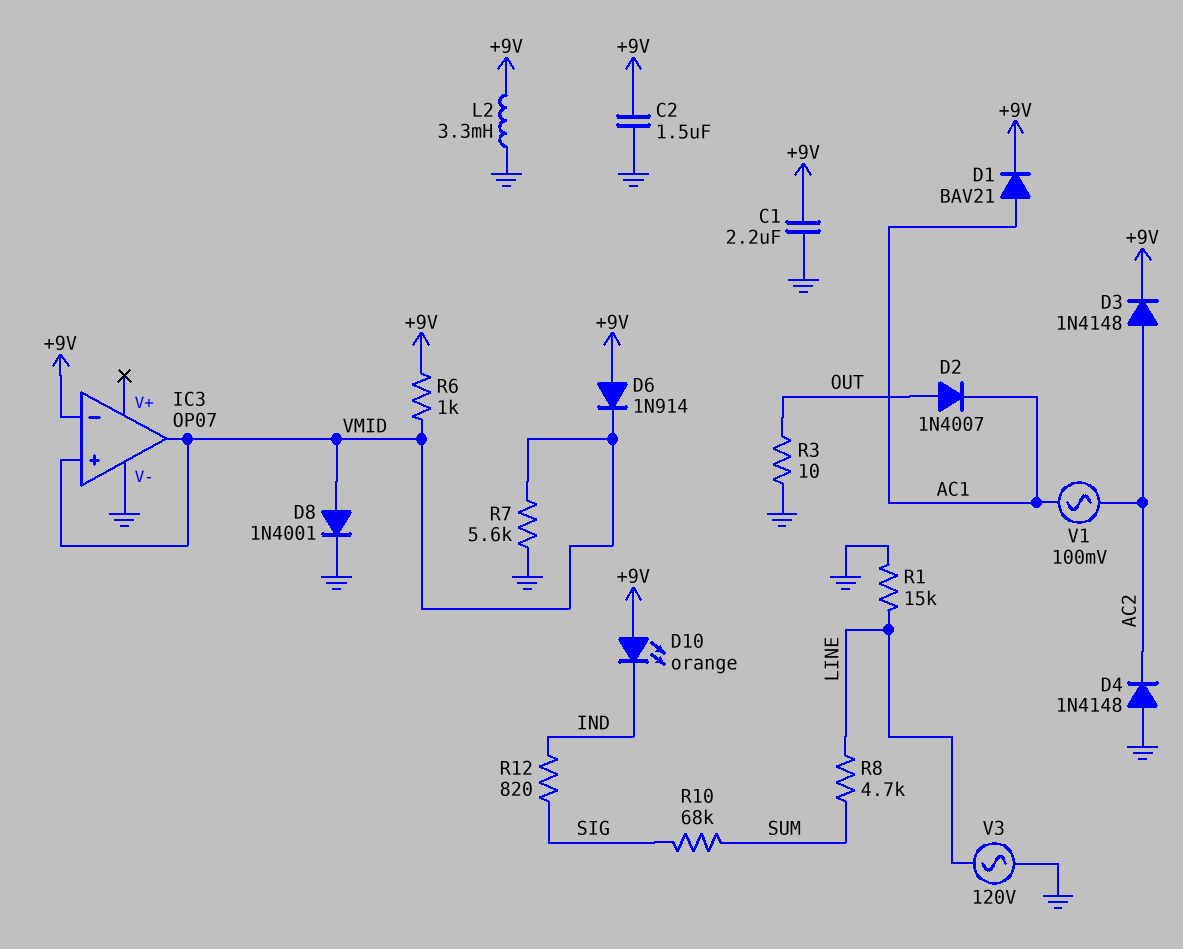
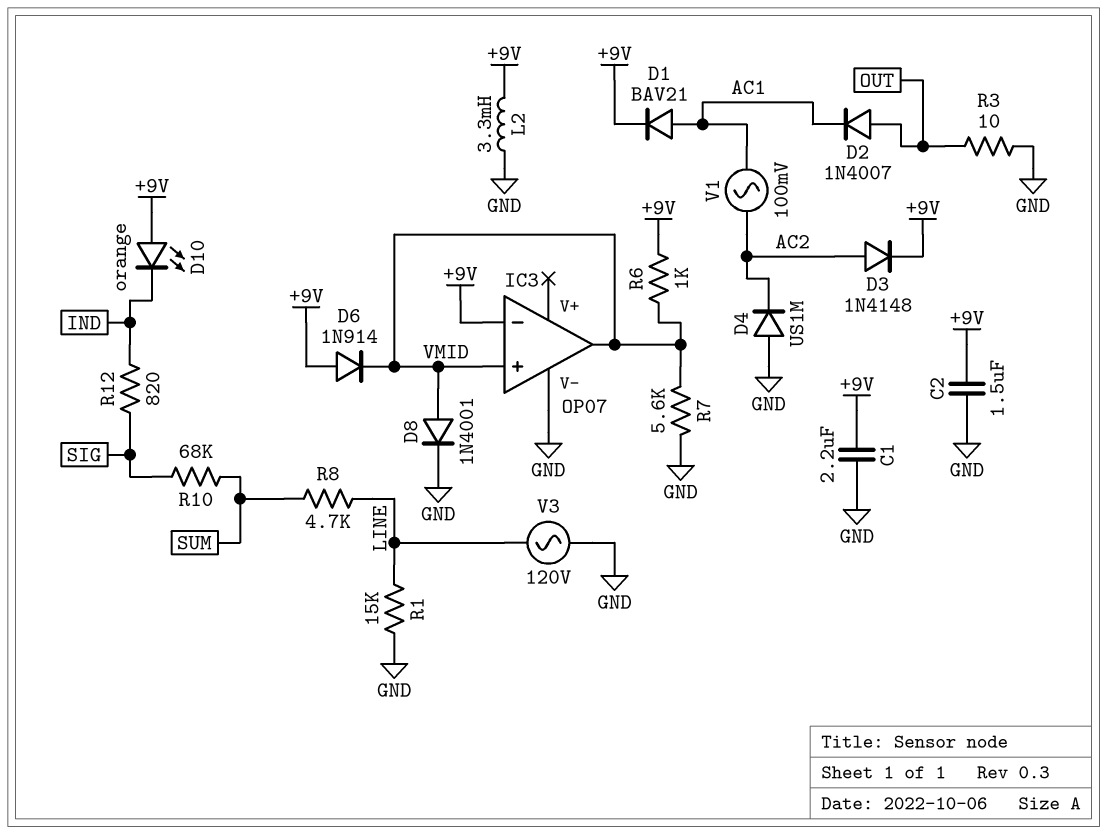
D4: diode 1N4148 (A GND, K AC2) -> diode US1M (A GND, K AC2)

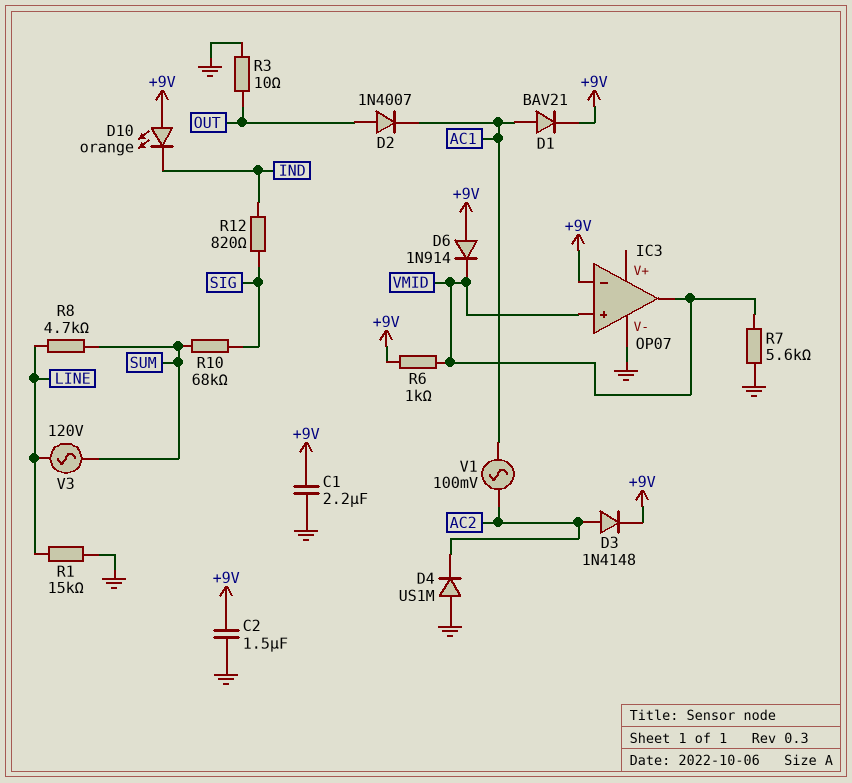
D8: diode 1N4001 (A VMID, K GND) -> none
L2: 3.3mH (+9V, GND) -> none
V3: AC 120V (GND, LINE) -> AC 120V (LINE, SUM)

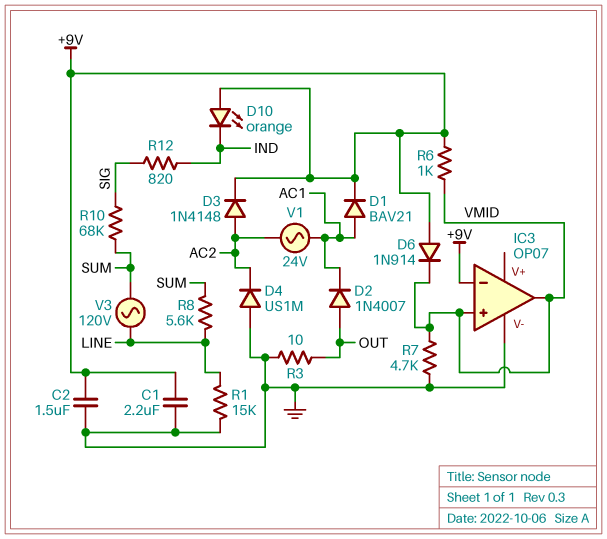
R7: 5.6k (GND, VMID) -> 4.7k (GND, VMID)
R8: 4.7k (LINE, SUM) -> 5.6k (LINE, SUM)
V1: AC 100mV (AC1, AC2) -> AC 24V (AC1, AC2)

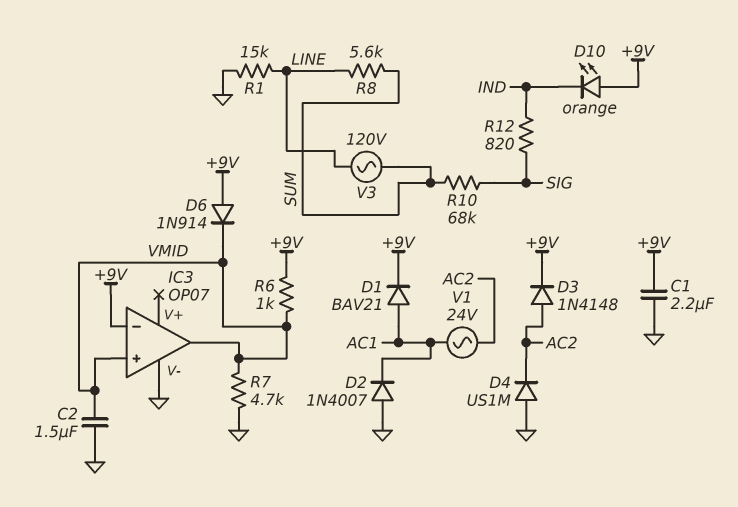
C2: 1.5uF (+9V, GND) -> 1.5uF (GND, VMID)
D2: diode 1N4007 (A OUT, K AC1) -> diode 1N4007 (A GND, K AC1)
R3: 10 (GND, OUT) -> none

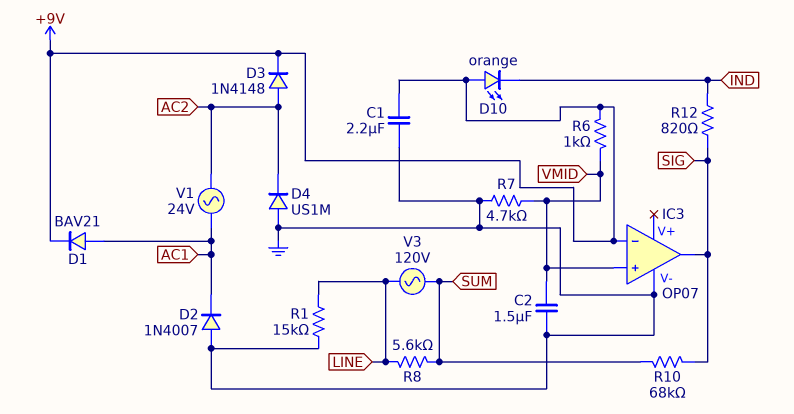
D6: diode 1N914 (A +9V, K VMID) -> none
IC3 pin out: VMID -> SIG

